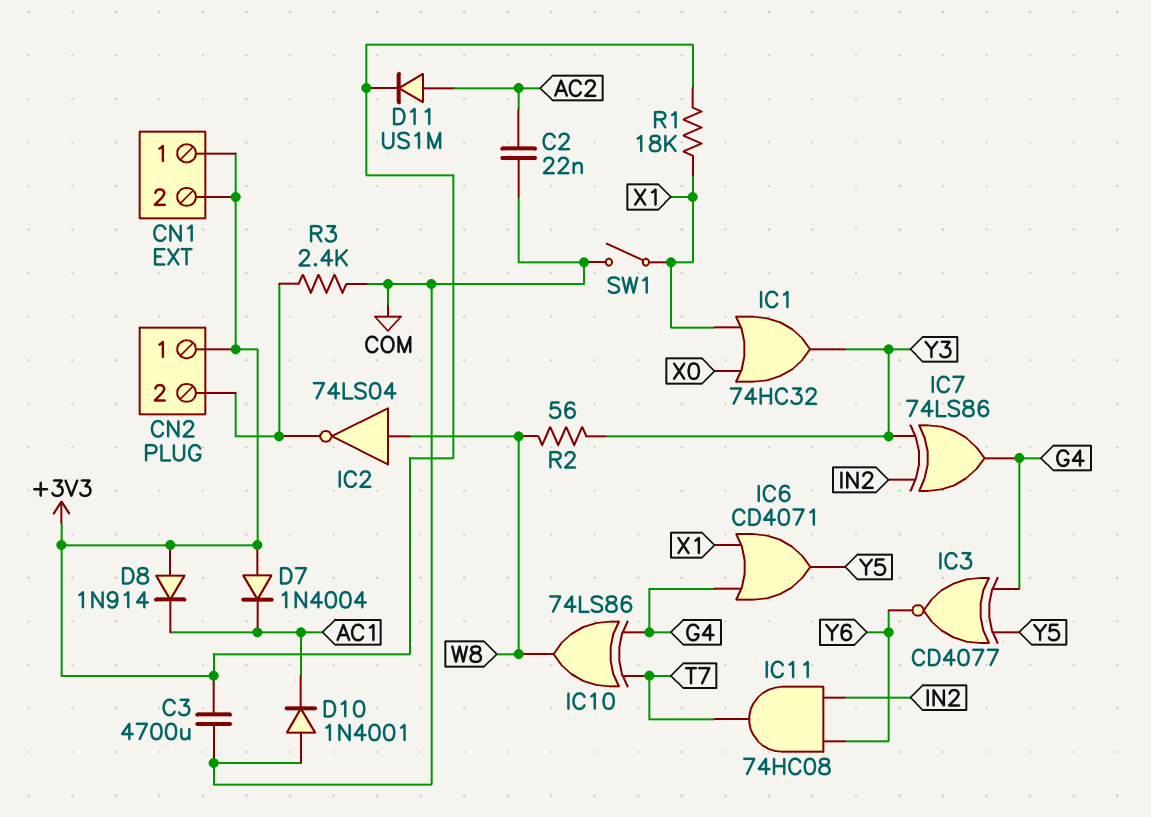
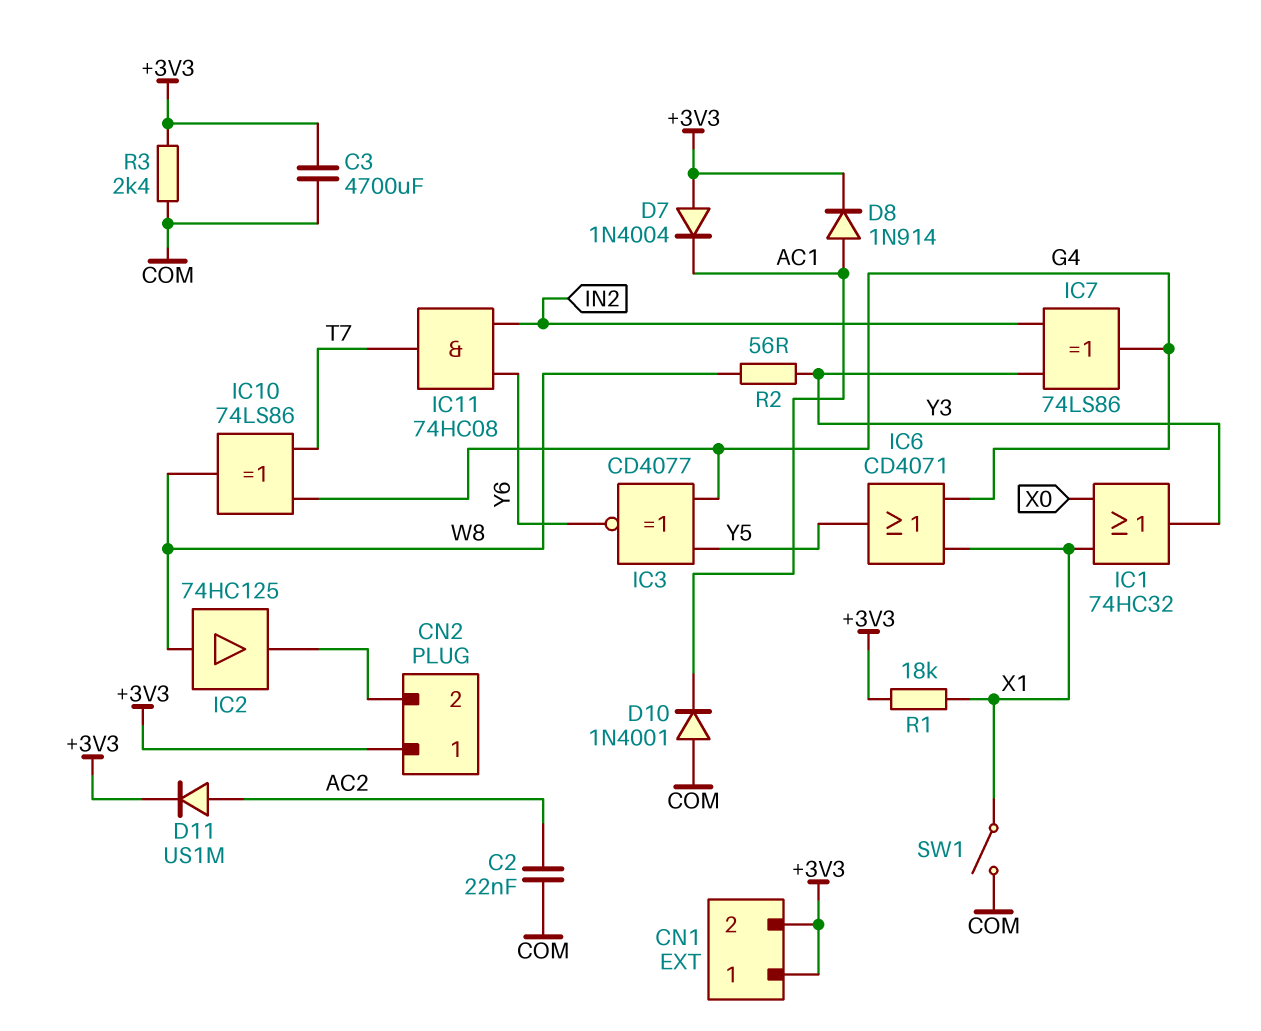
D8: diode 1N914 (A +3V3, K AC1) -> diode 1N914 (A AC1, K +3V3)
IC2: NOT 74LS04 (in W8, out CN2/2) -> buffer 74HC125 (in W8, out CN2/2)
R3: 2.4k (CN2/2, COM) -> 2.4k (+3V3, COM)

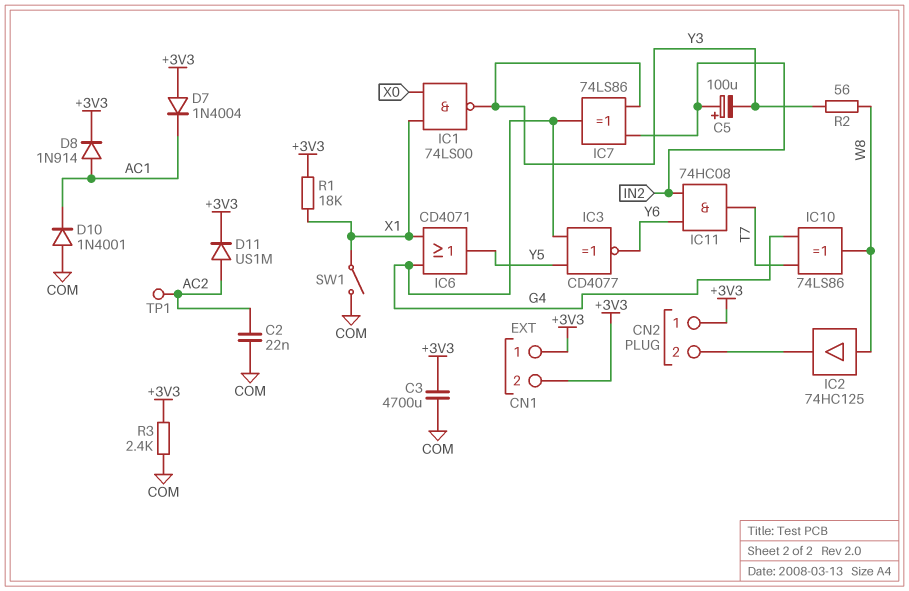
C5: none -> 100uF (plus IN2, minus Y3)
IC1: OR 74HC32 (in X0, in X1, out Y3) -> NAND 74LS00 (in X0, in X1, out Y3)
TP1: none -> test point (AC2)

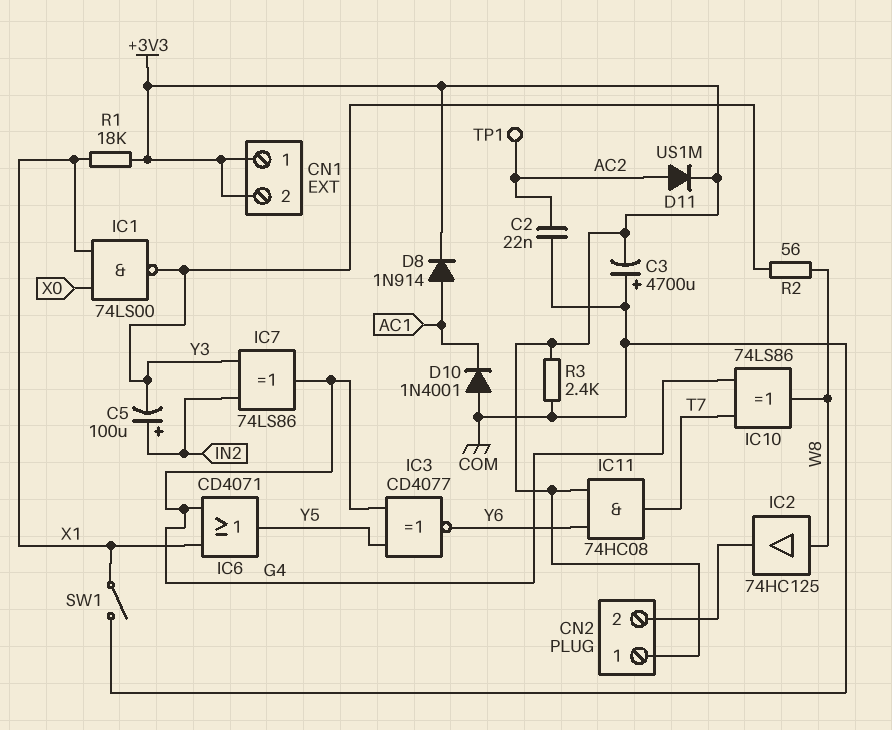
C3: 4700uF (+3V3, COM) -> 4700uF (plus COM, minus +3V3)
D7: diode 1N4004 (A +3V3, K AC1) -> none
IC11: AND 74HC08 (in IN2, in Y6, out T7) -> AND 74HC08 (in +3V3, in Y6, out T7)

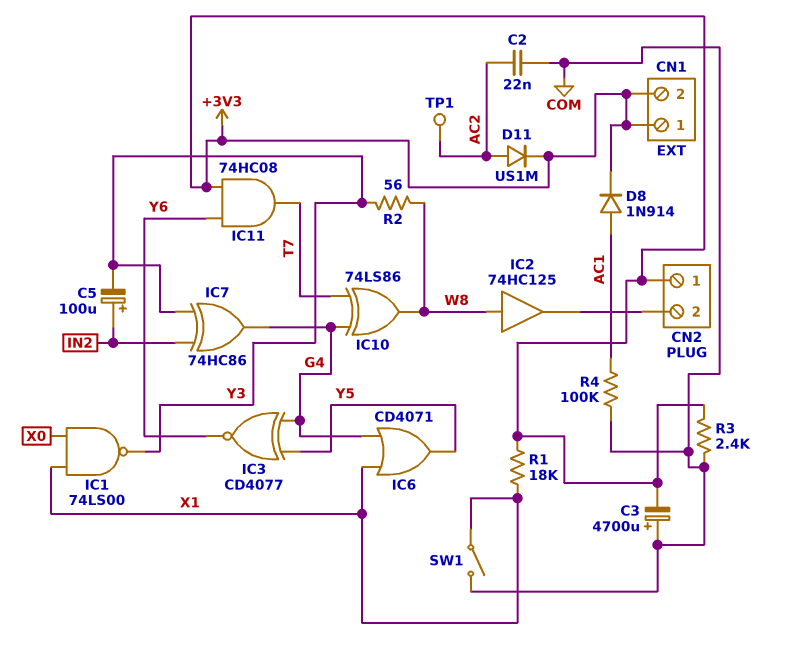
D10: diode 1N4001 (A COM, K AC1) -> none
IC7: XOR 74LS86 (in IN2, in Y3, out G4) -> XOR 74HC86 (in IN2, in Y3, out G4)
R4: none -> 100k (AC1, COM)

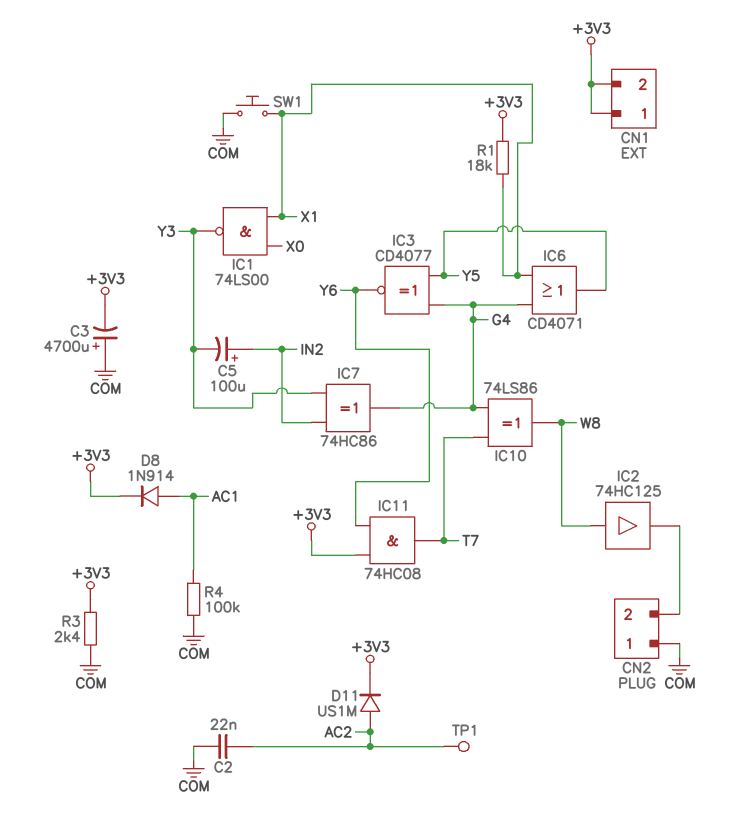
CN2 pin 1: +3V3 -> COM
R2: 56 (W8, Y3) -> none
SW1: switch (COM, X1) -> button (COM, X1)

